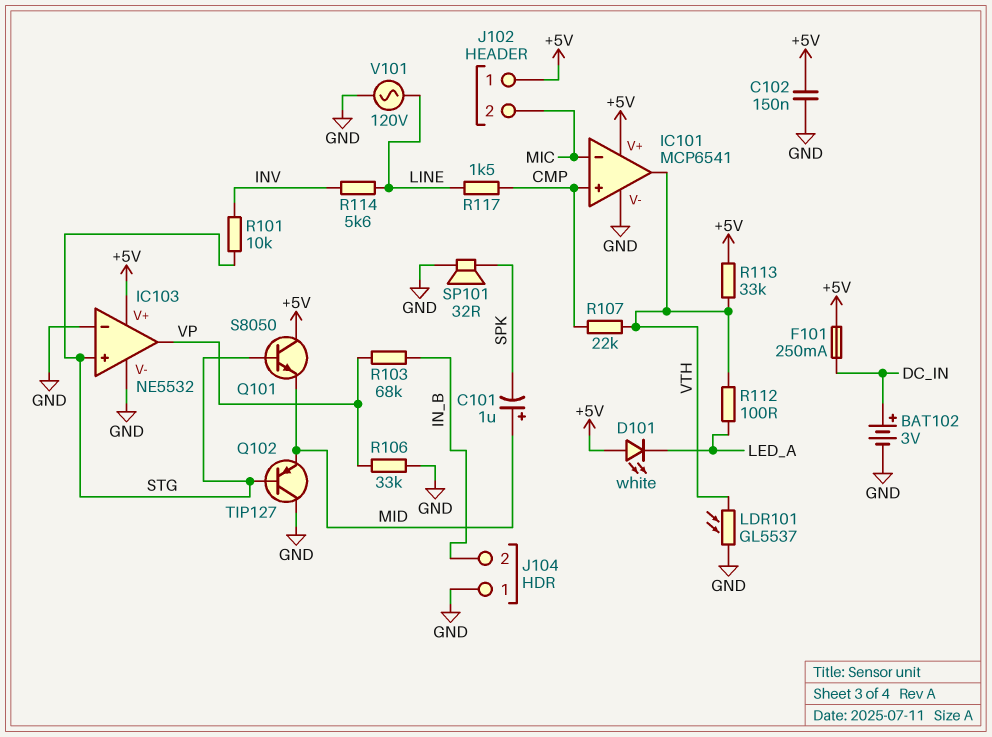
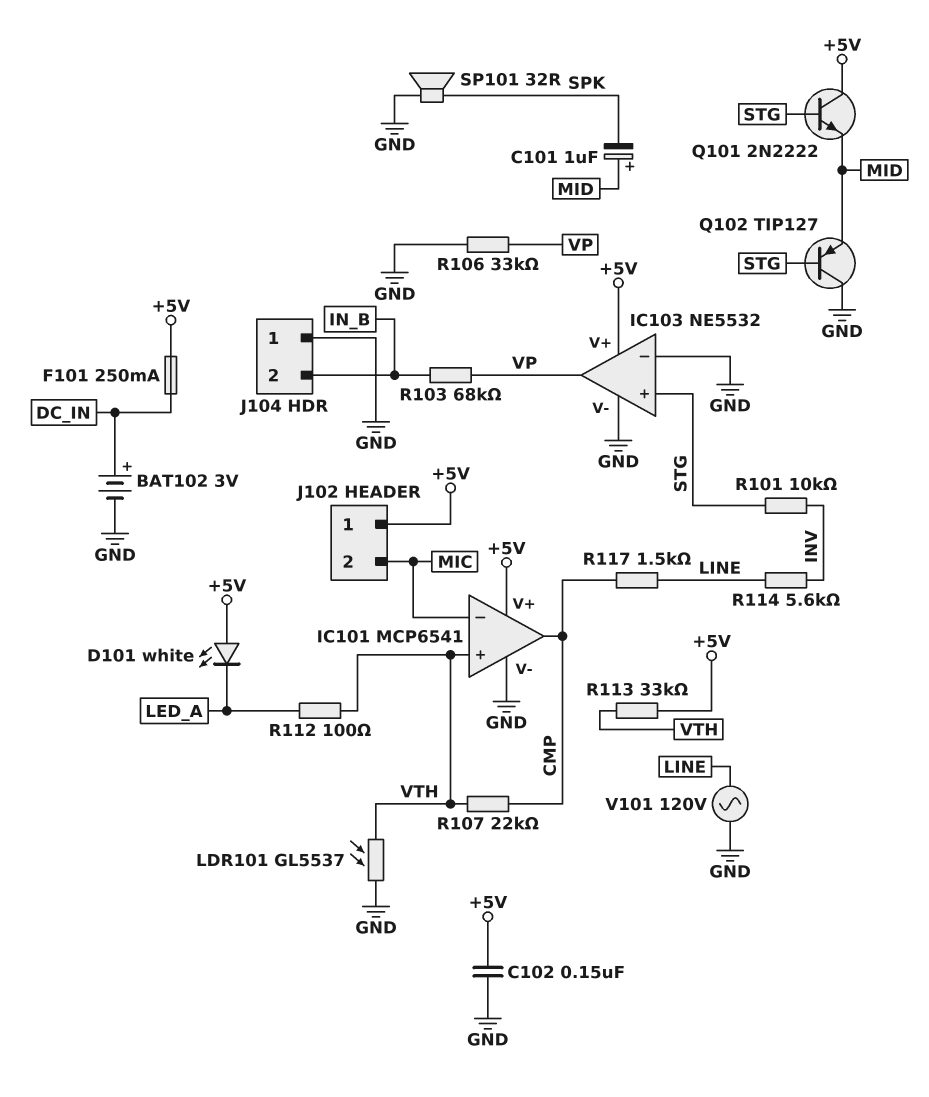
IC101 pin in+: CMP -> VTH
IC101 pin out: VTH -> CMP
Q101: NPN S8050 (B STG, C +5V, E MID) -> NPN 2N2222 (B STG, C +5V, E MID)

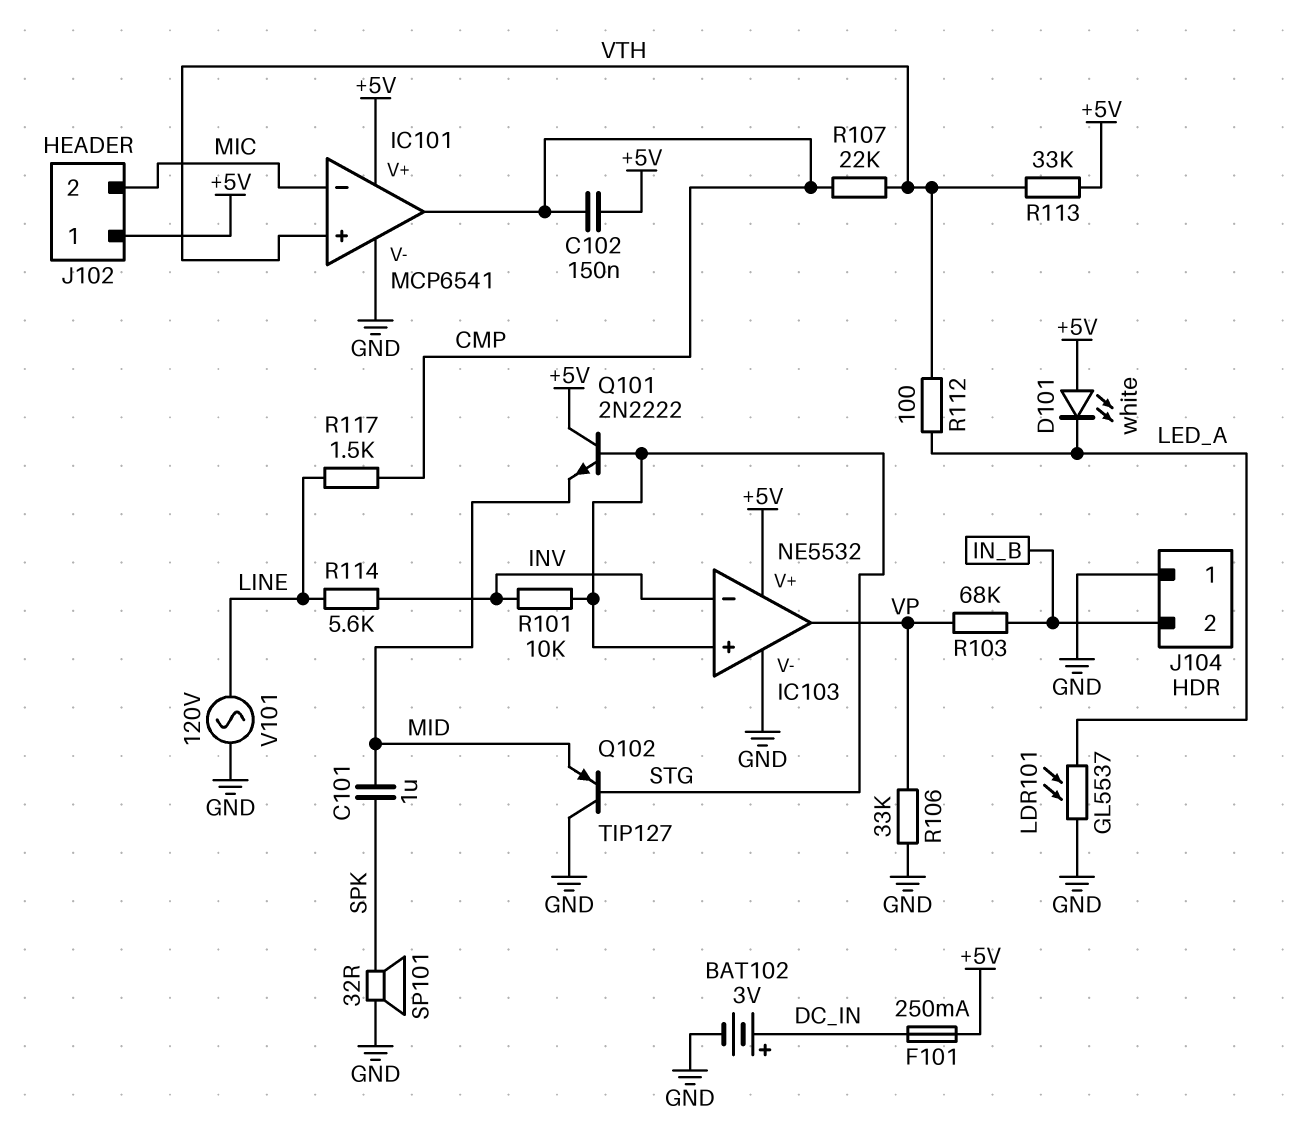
C101: 1uF (plus MID, minus SPK) -> 1uF (MID, SPK)
C102: 150nF (+5V, GND) -> 150nF (+5V, CMP)
IC103 pin in-: GND -> INV
LDR101: GL5537 (GND, VTH) -> GL5537 (GND, LED_A)

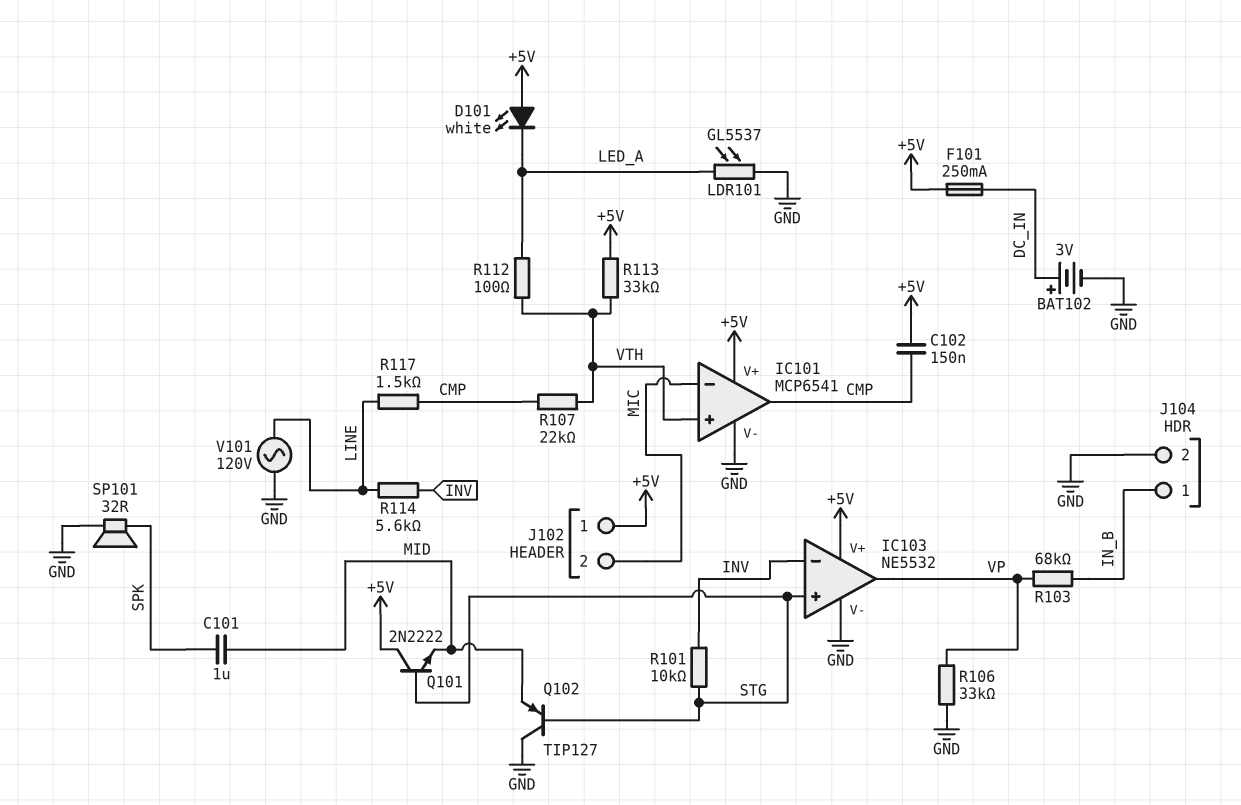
J104 pin 1: GND -> IN_B
J104 pin 2: IN_B -> GND

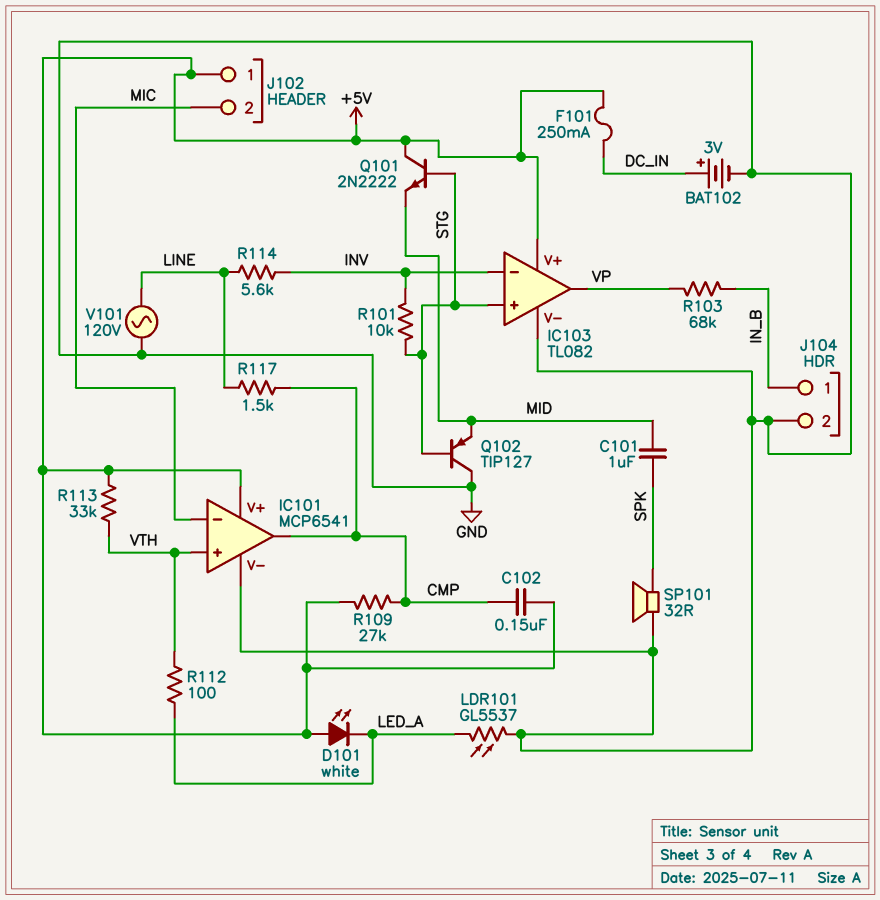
IC103: NE5532 -> TL082
R106: 33k (GND, VP) -> none
R107: 22k (CMP, VTH) -> none
R109: none -> 27k (+5V, CMP)

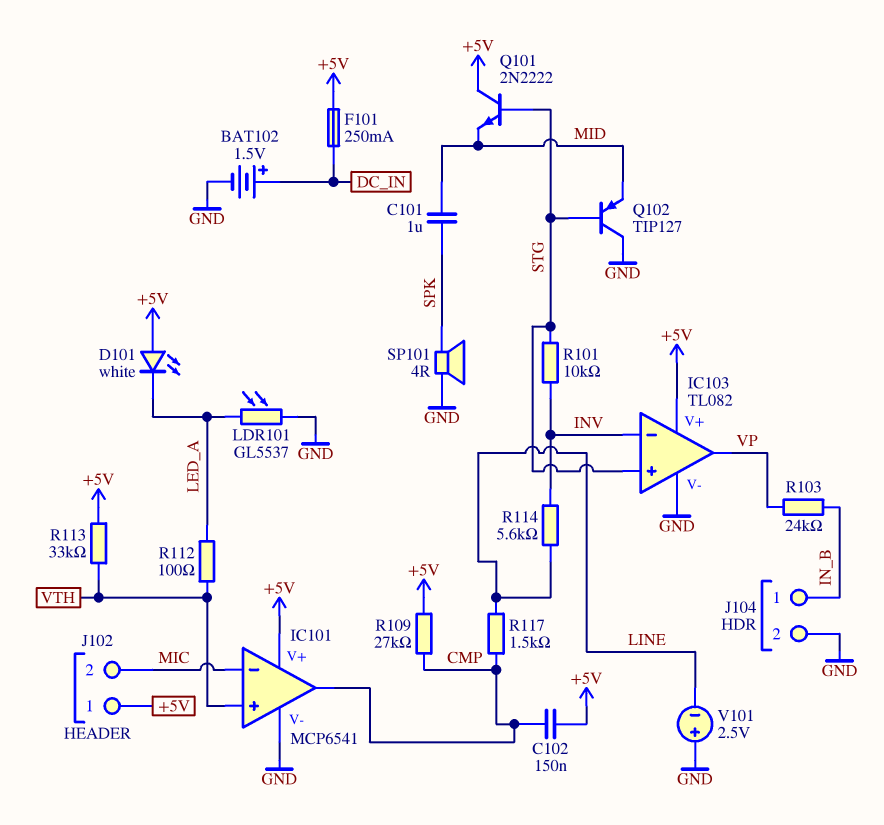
BAT102: 3V (plus DC_IN, minus GND) -> 1.5V (plus DC_IN, minus GND)
R103: 68k (IN_B, VP) -> 24k (IN_B, VP)
SP101: speaker 32R (GND, SPK) -> speaker 4R (GND, SPK)
V101: AC 120V (GND, LINE) -> 2.5V (plus GND, minus LINE)

